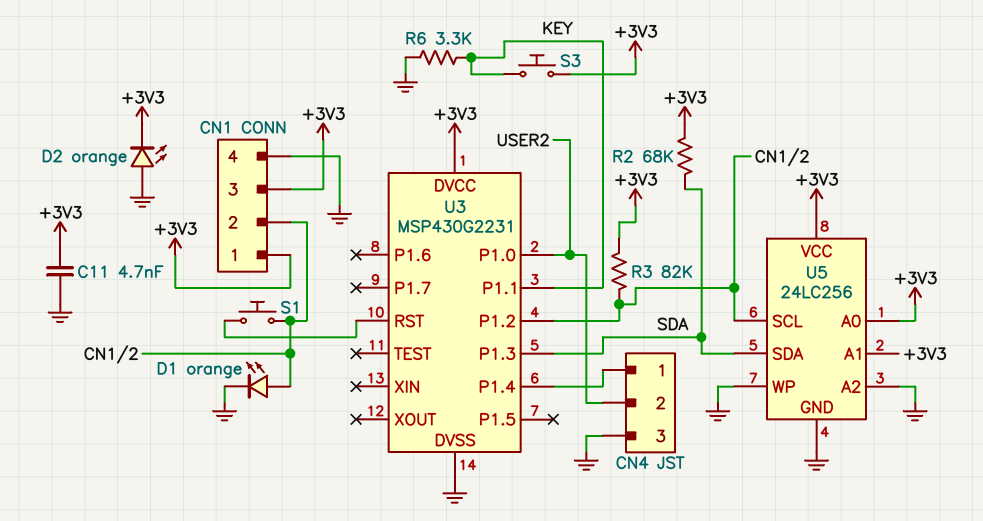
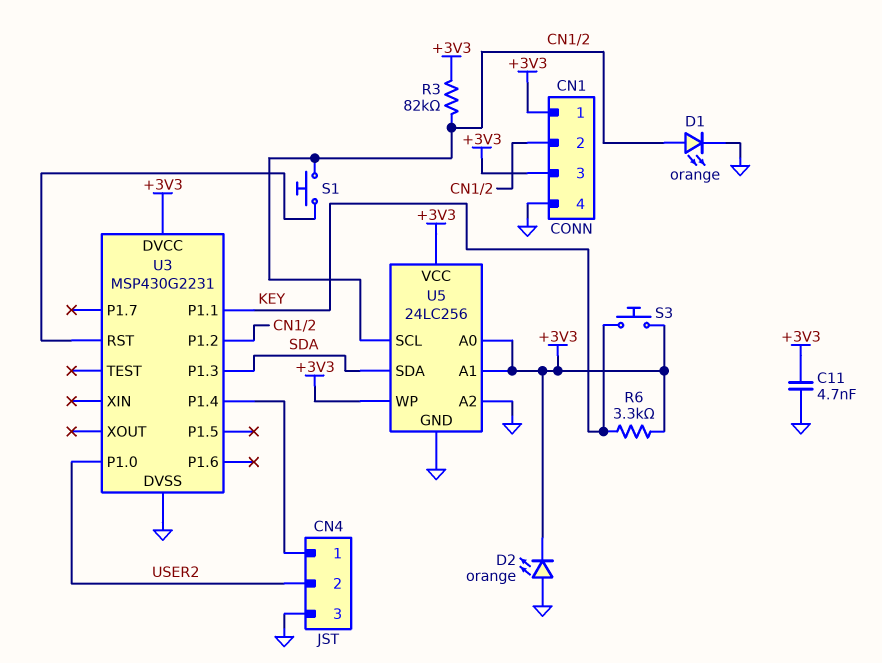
R2: 68k (+3V3, SDA) -> none
R6: 3.3k (GND, KEY) -> 3.3k (+3V3, KEY)
U5 pin WP: GND -> +3V3

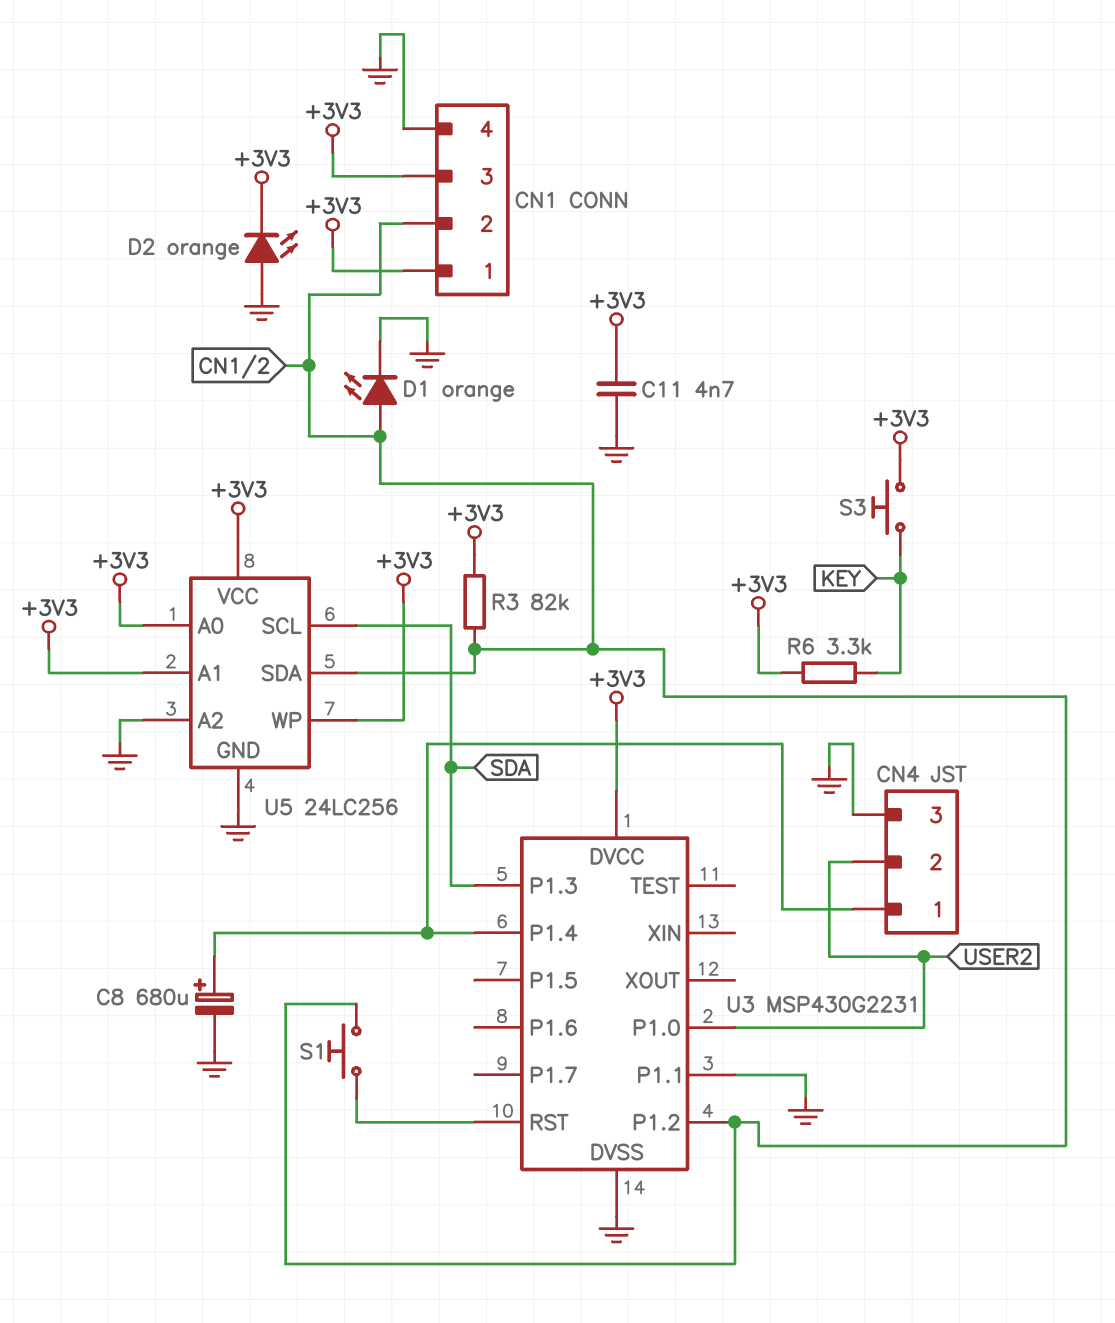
C8: none -> 680uF (plus CN4/1, minus GND)
U3 pin P1.1: KEY -> GND
U5 pin SCL: CN1/2 -> SDA
U5 pin SDA: SDA -> CN1/2

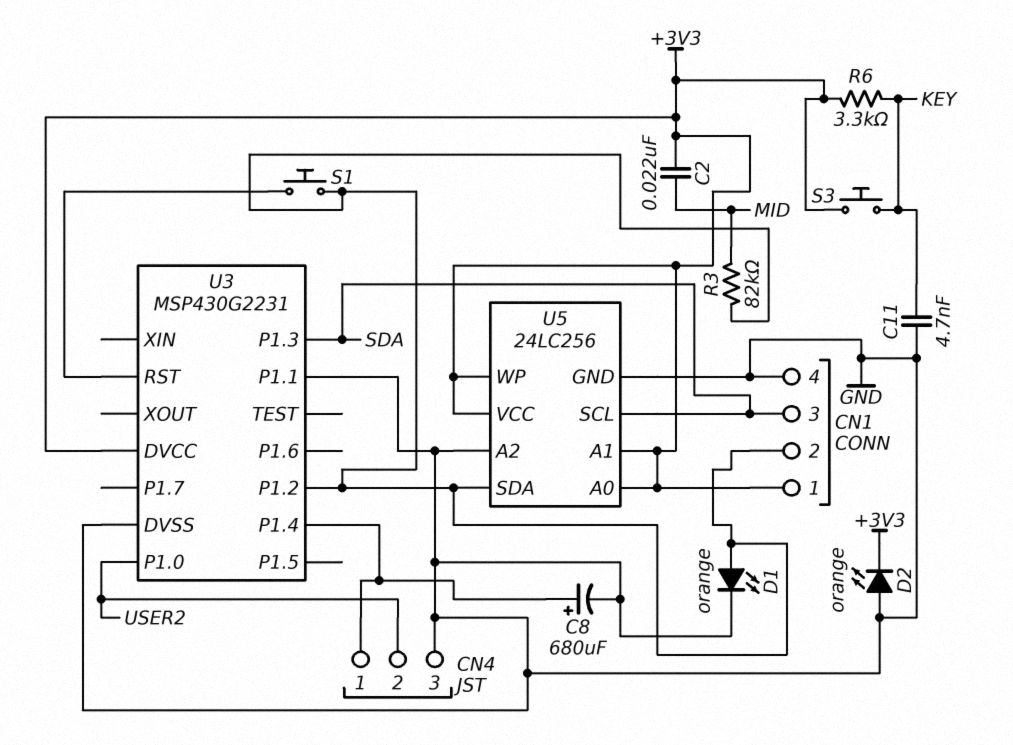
C2: none -> 22nF (+3V3, MID)
C11: 4.7nF (+3V3, GND) -> 4.7nF (GND, KEY)
CN1 pin 3: +3V3 -> SDA
R3: 82k (+3V3, CN1/2) -> 82k (CN1/2, MID)

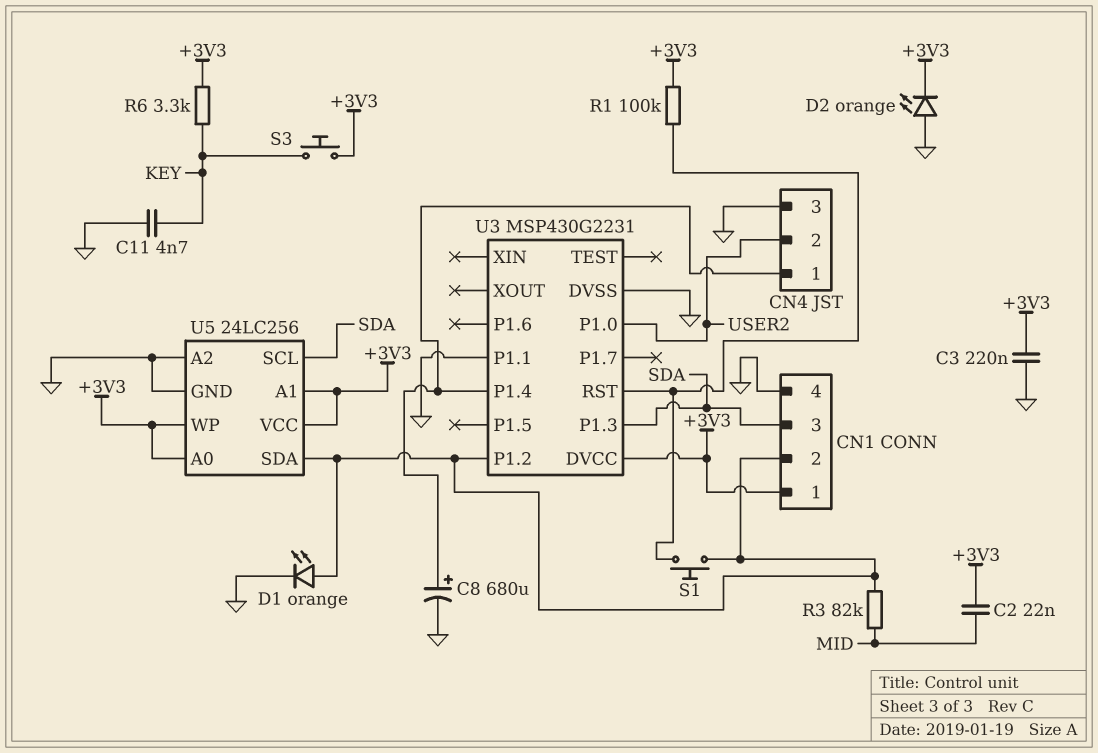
C3: none -> 220nF (+3V3, GND)
R1: none -> 100k (+3V3, U3/RST)

